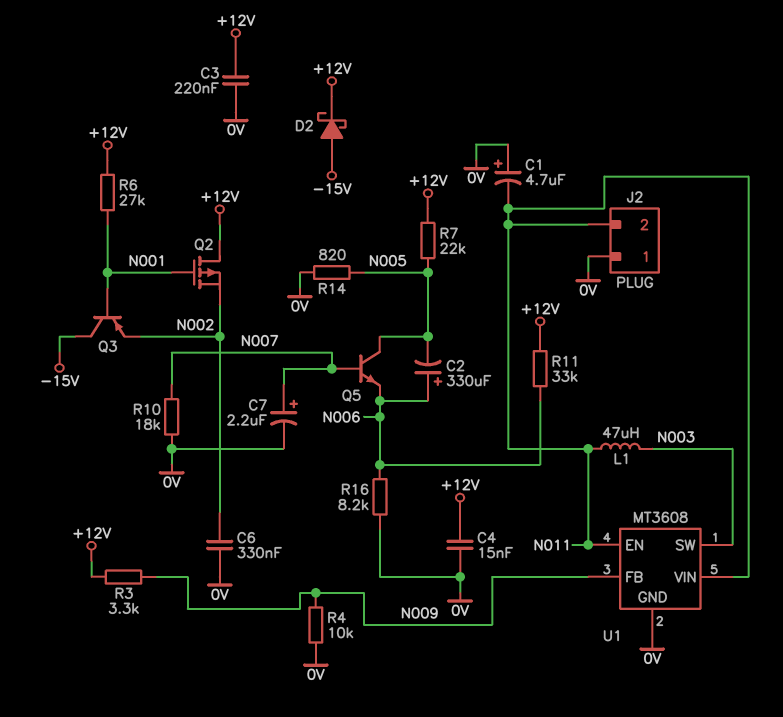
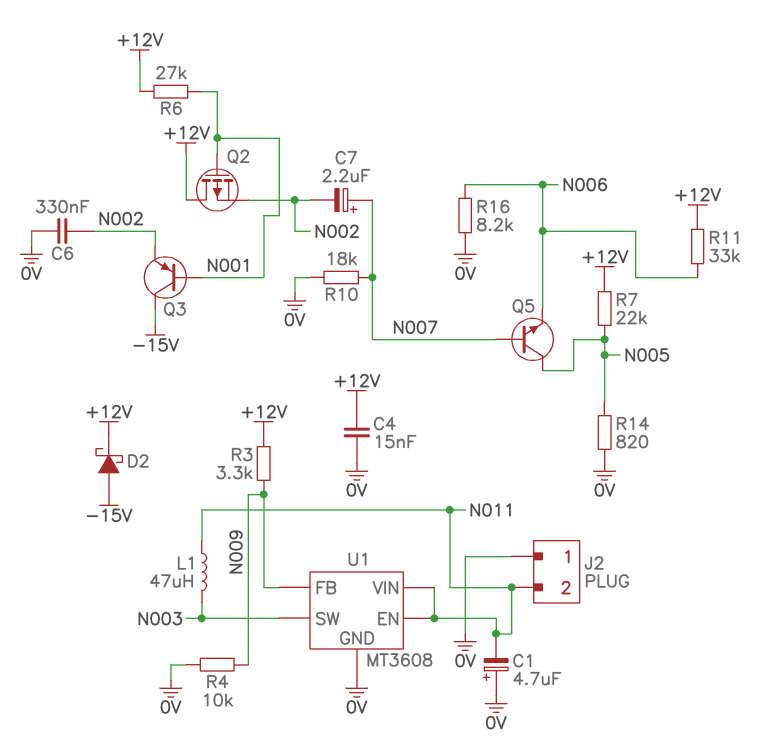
C2: 330uF (plus N006, minus N005) -> none
C3: 220nF (+12V, 0V) -> none
C7: 2.2uF (plus N007, minus 0V) -> 2.2uF (plus N007, minus N002)

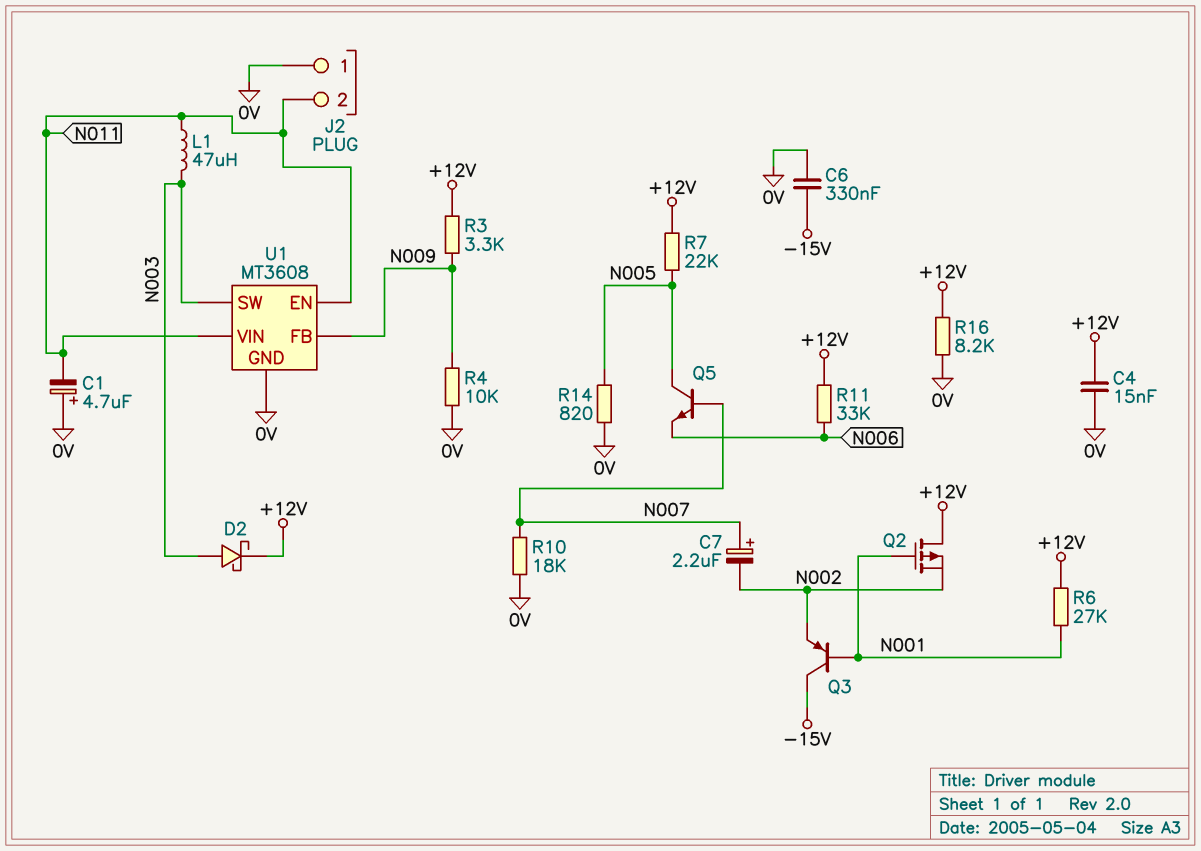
C6: 330nF (0V, N002) -> 330nF (-15V, 0V)
D2: schottky (A -15V, K +12V) -> schottky (A N003, K +12V)
R16: 8.2k (0V, N006) -> 8.2k (+12V, 0V)

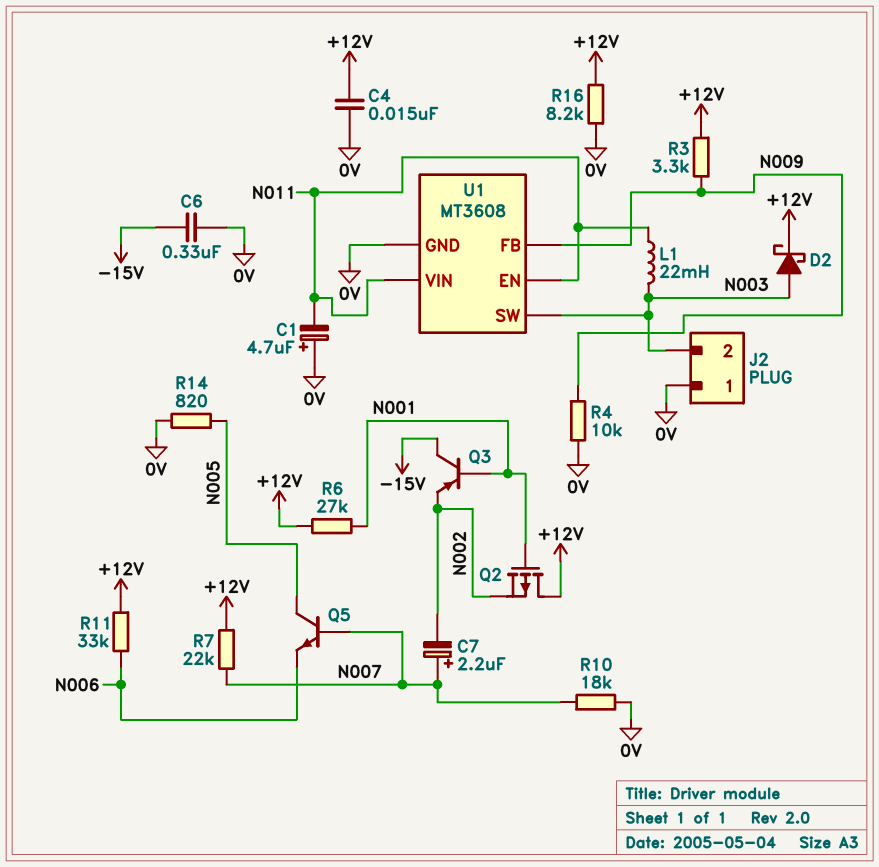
J2 pin 2: N011 -> N003
L1: 47uH (N003, N011) -> 22mH (N003, N011)
R7: 22k (+12V, N005) -> 22k (+12V, N007)

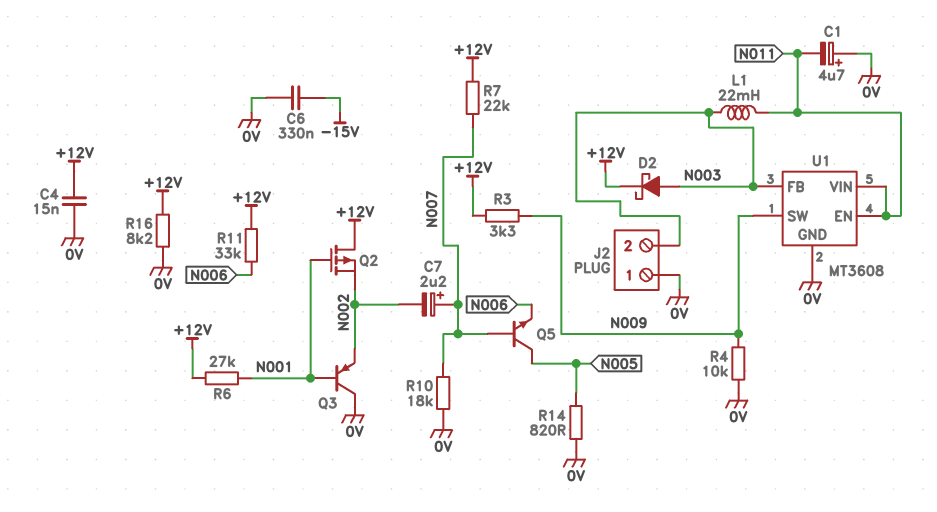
Q3: PNP (B N001, C -15V, E N002) -> PNP (B N001, C 0V, E N002)
U1 pin FB: N009 -> N003
U1 pin SW: N003 -> N009

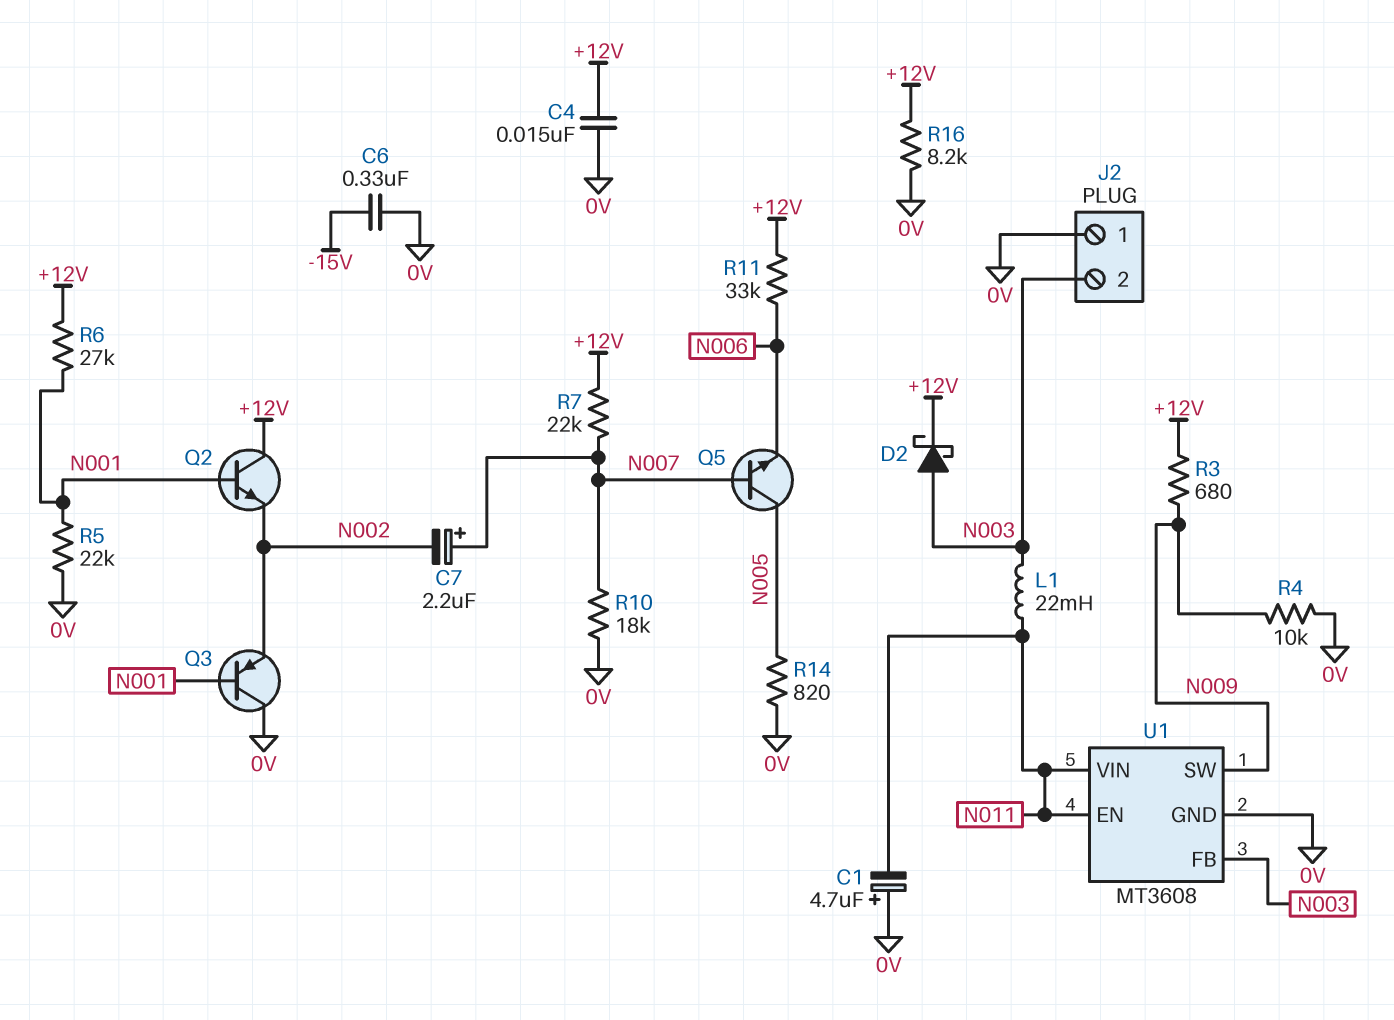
Q2: PMOS (G N001, D +12V, S N002) -> NPN (B N001, C +12V, E N002)
R3: 3.3k (+12V, N009) -> 680 (+12V, N009)
R5: none -> 22k (0V, N001)

